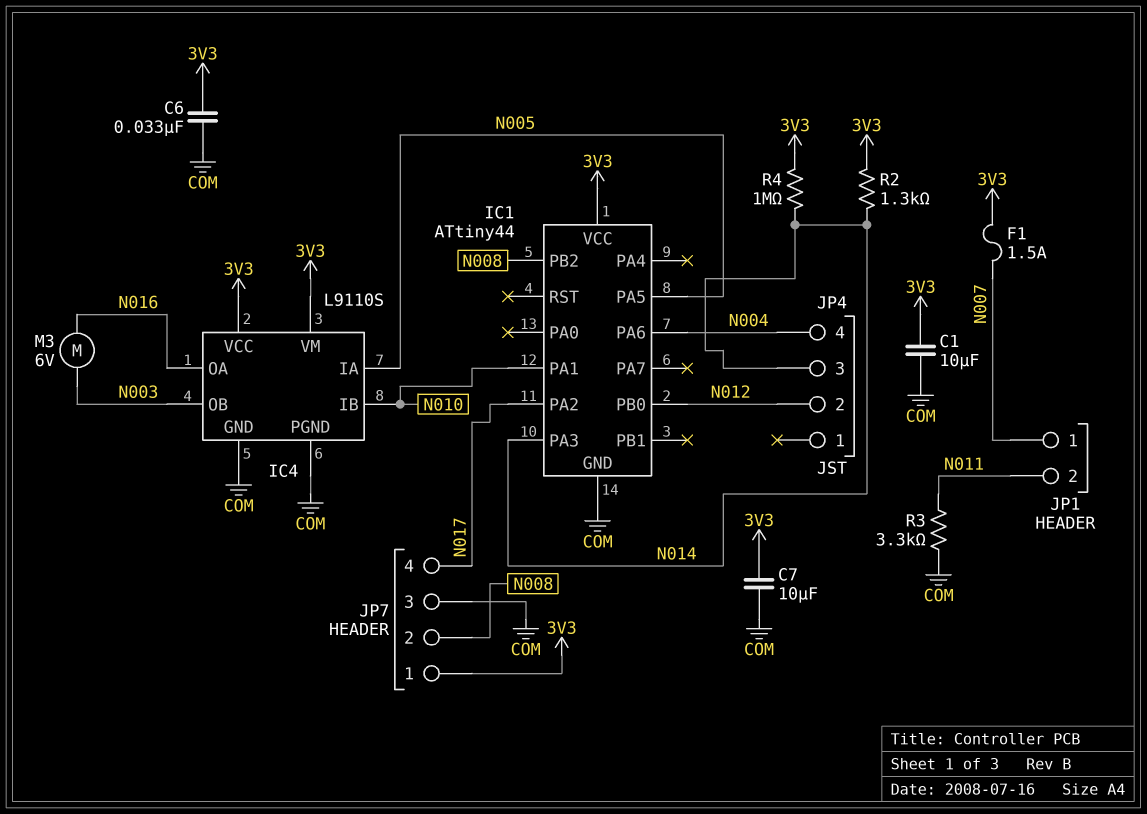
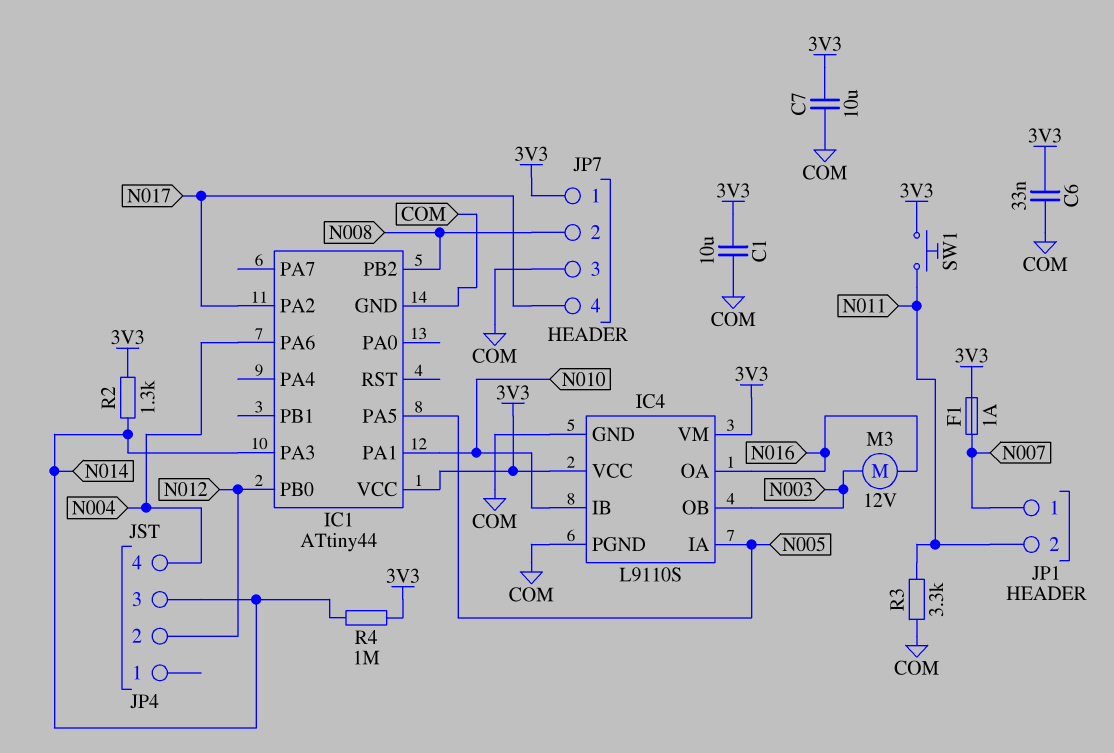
F1: 1.5A (3V3, N007) -> 1A (3V3, N007)
M3: motor 6V (N003, N016) -> motor 12V (N003, N016)
SW1: none -> button (3V3, N011)

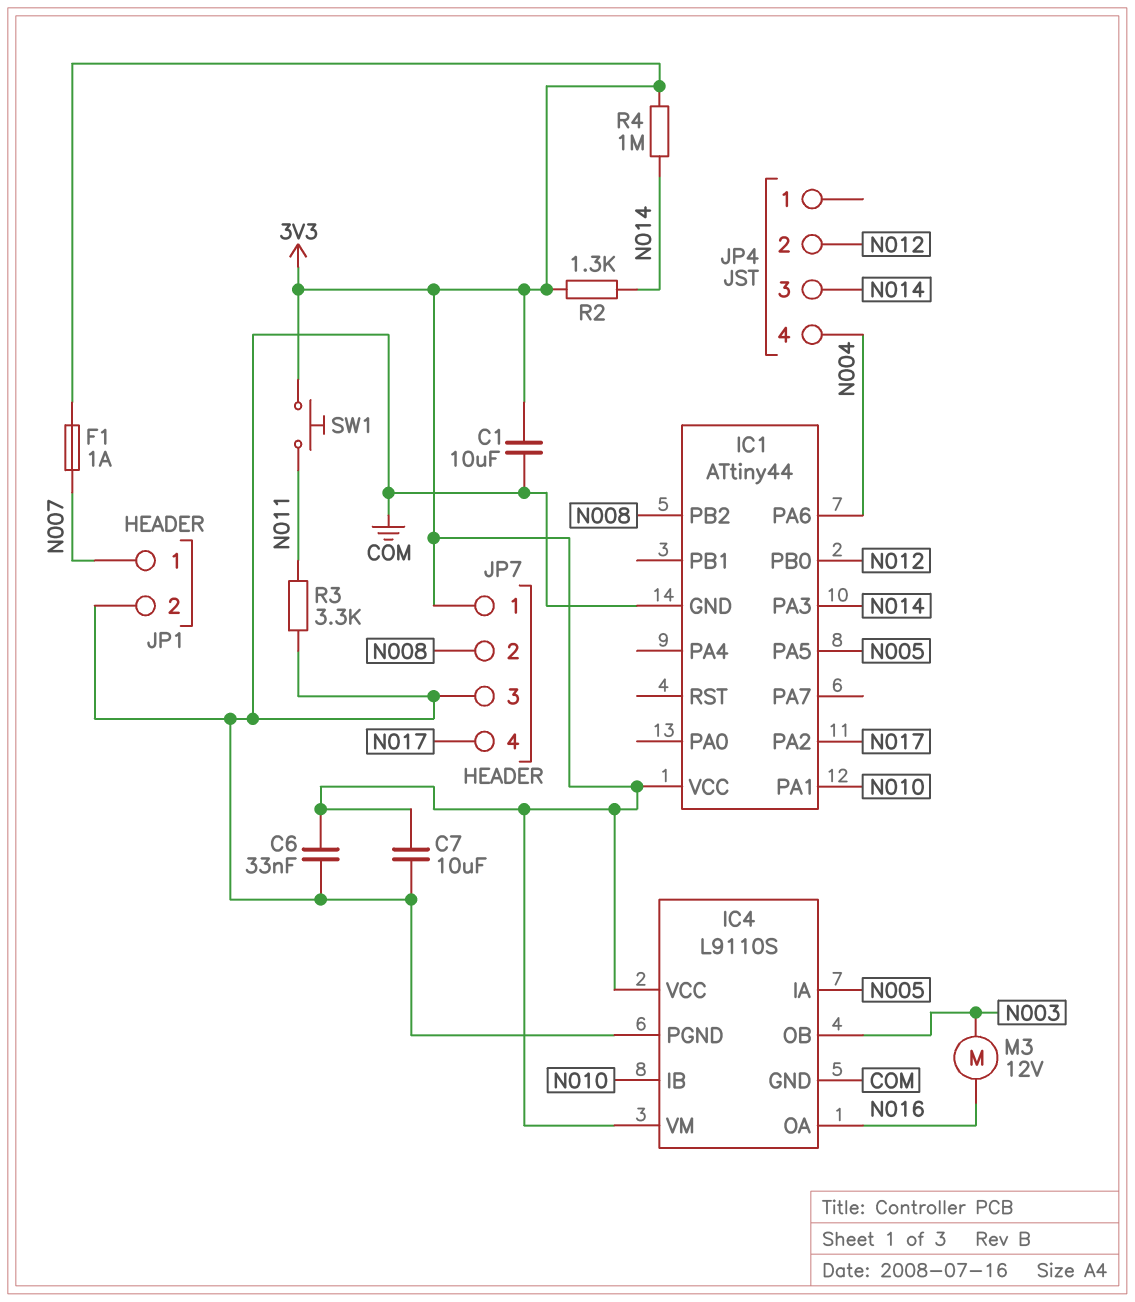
JP1 pin 2: N011 -> COM

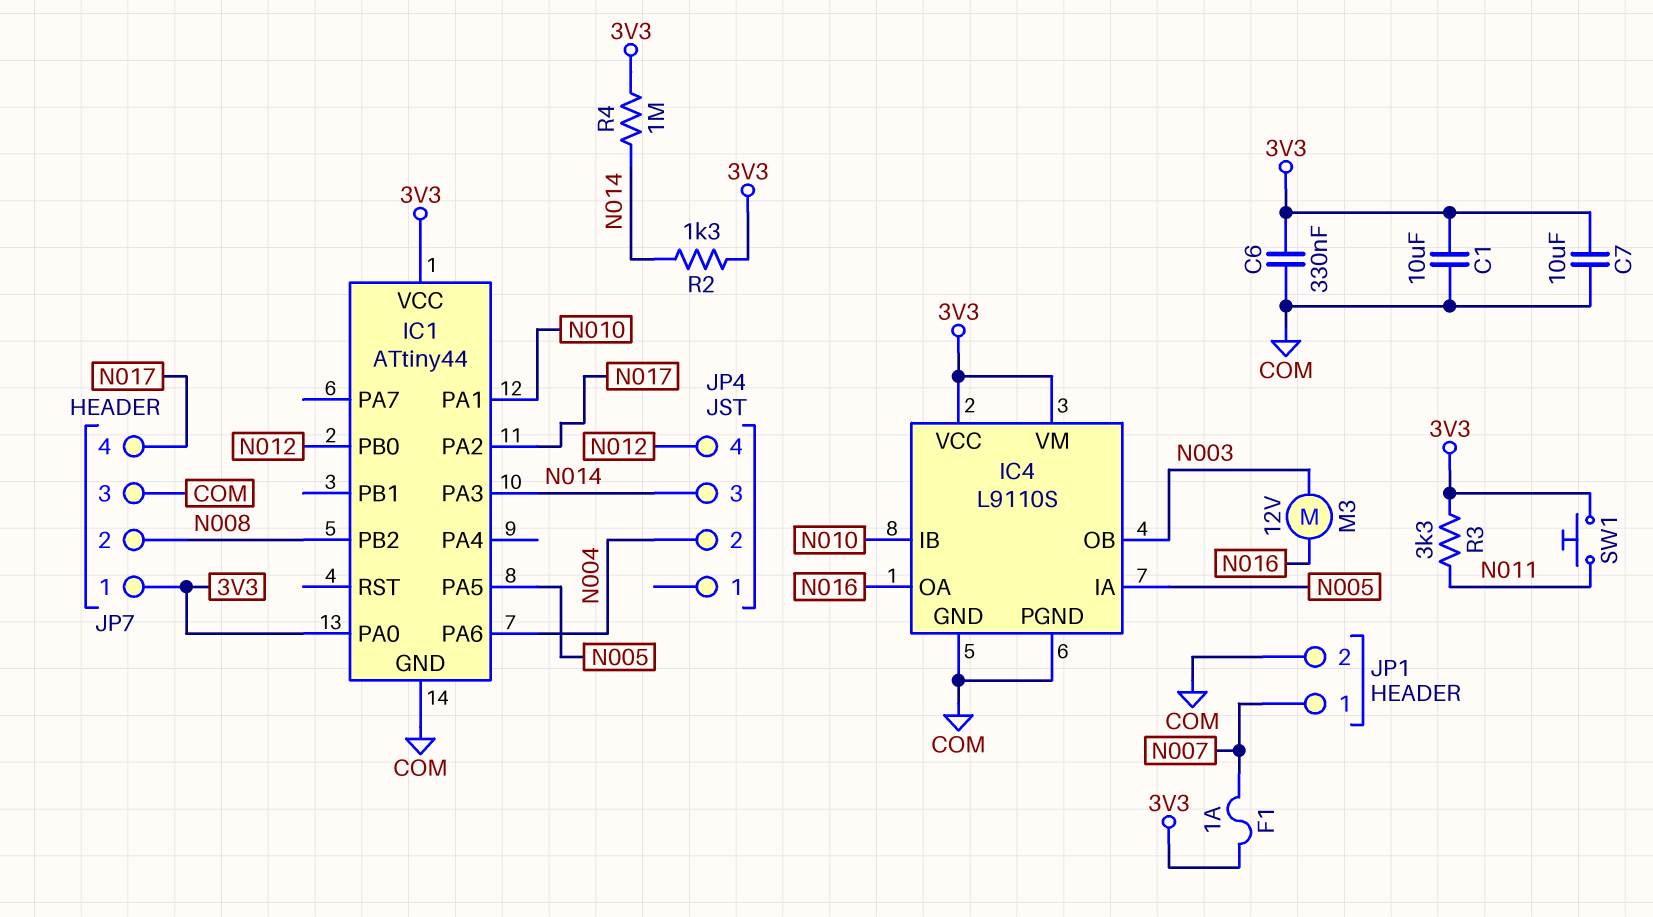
C6: 33nF (3V3, COM) -> 330nF (3V3, COM)
IC1 pin PA0: none -> 3V3
JP4 pin 2: N012 -> N004
JP4 pin 4: N004 -> N012
R3: 3.3k (COM, N011) -> 3.3k (3V3, N011)

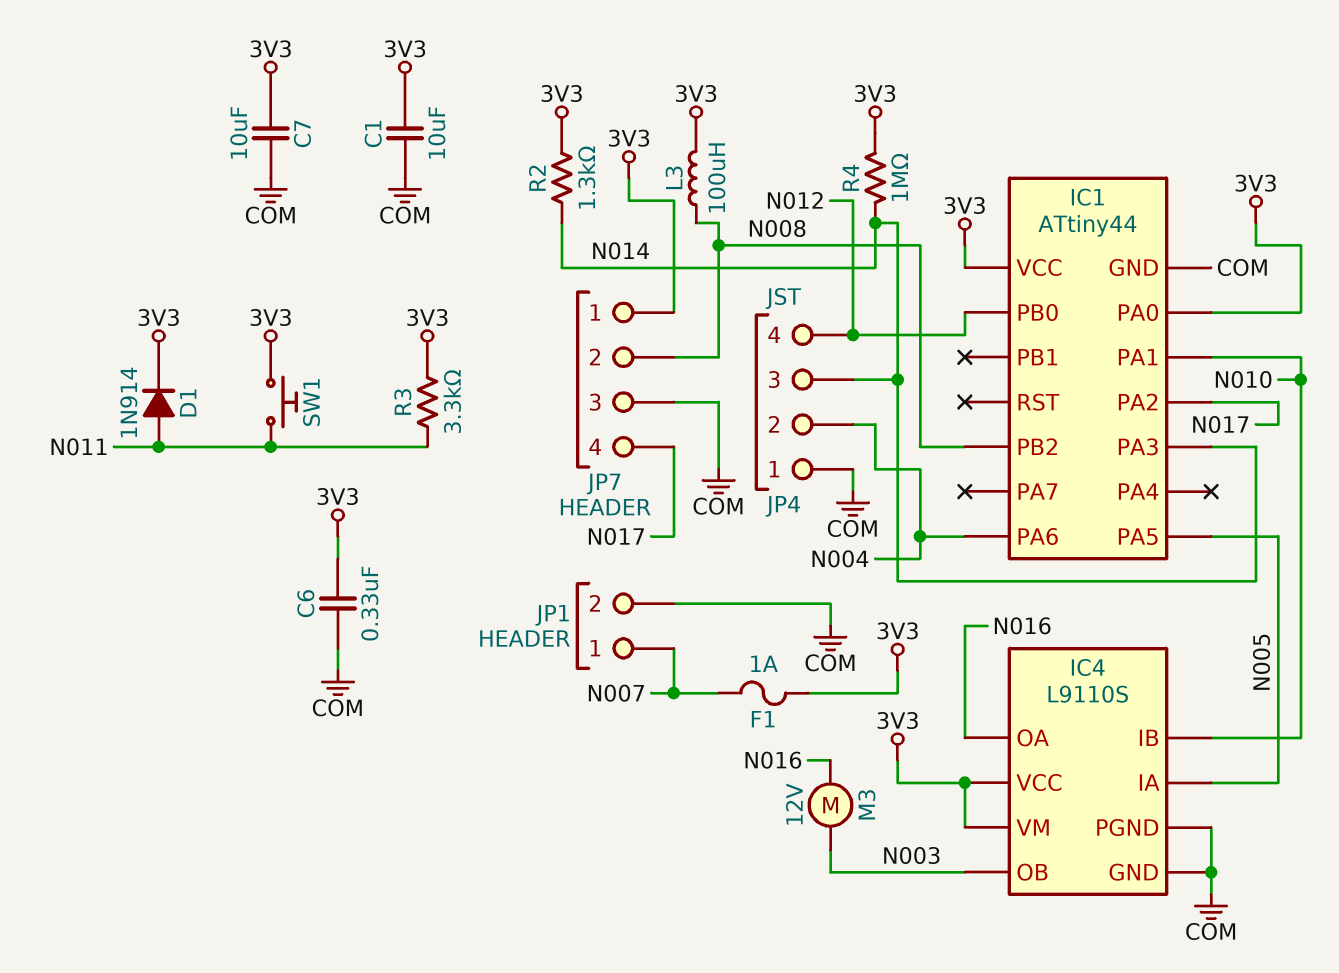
D1: none -> diode 1N914 (A N011, K 3V3)
JP4 pin 1: none -> COM
L3: none -> 100uH (3V3, N008)

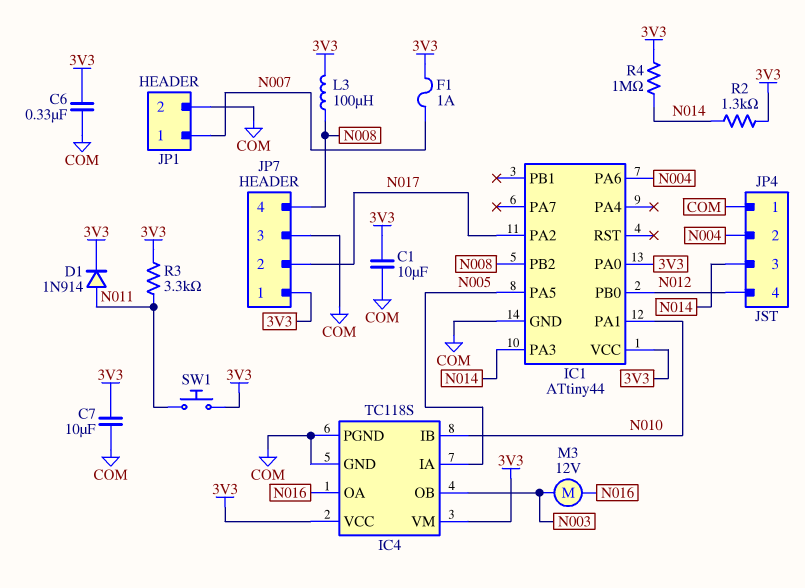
IC4: L9110S -> TC118S
JP7 pin 2: N008 -> N017
JP7 pin 4: N017 -> N008

